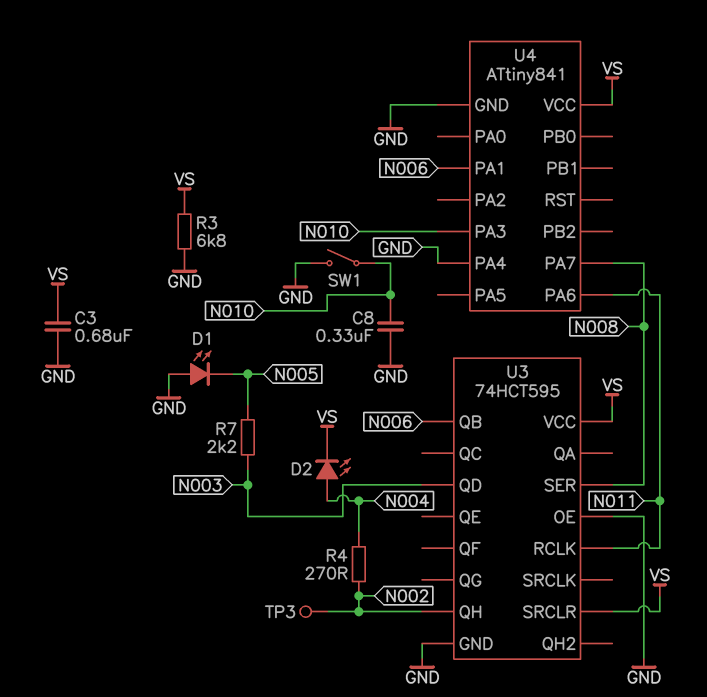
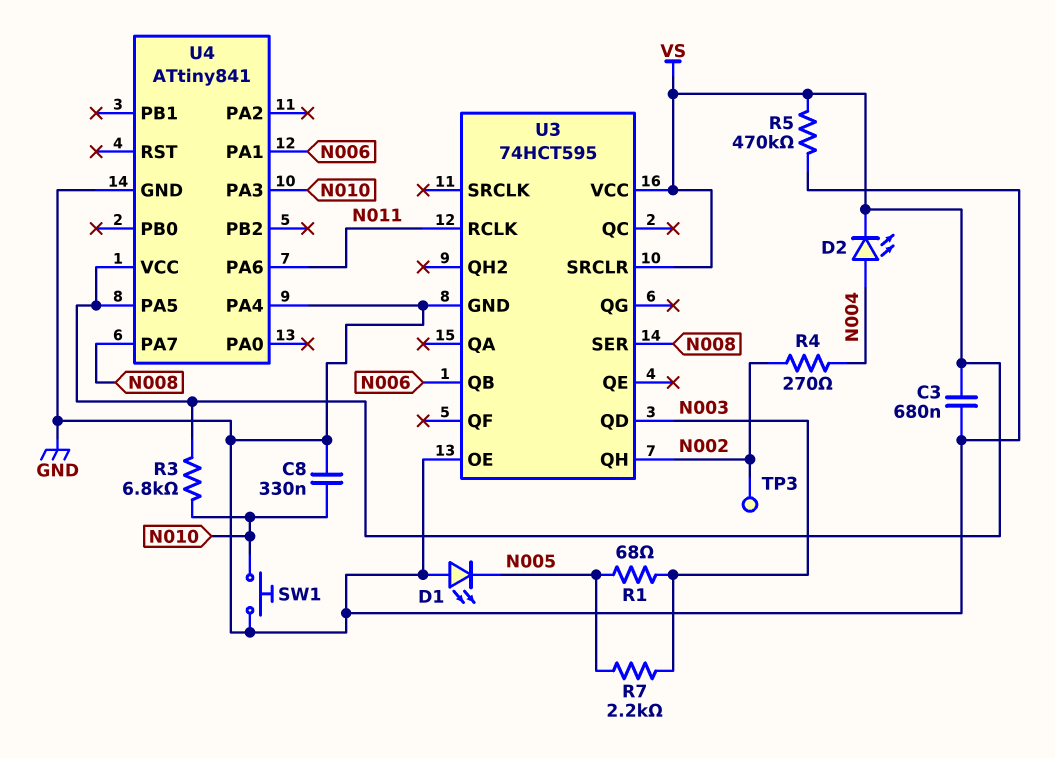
R1: none -> 68 (N003, N005)
R3: 6.8k (GND, VS) -> 6.8k (N010, VS)
R5: none -> 470k (GND, VS)
SW1: switch (GND, N010) -> button (GND, N010)
U4 pin PA5: none -> VS

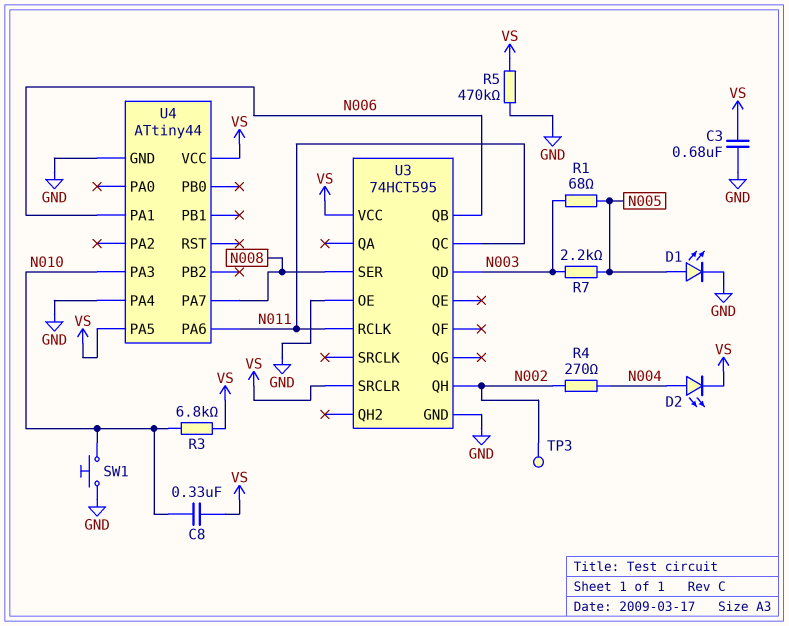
C8: 330nF (GND, N010) -> 330nF (N010, VS)
D1: LED (A GND, K N005) -> LED (A N005, K GND)
U3 pin QC: none -> N011
U4: ATtiny841 -> ATtiny44

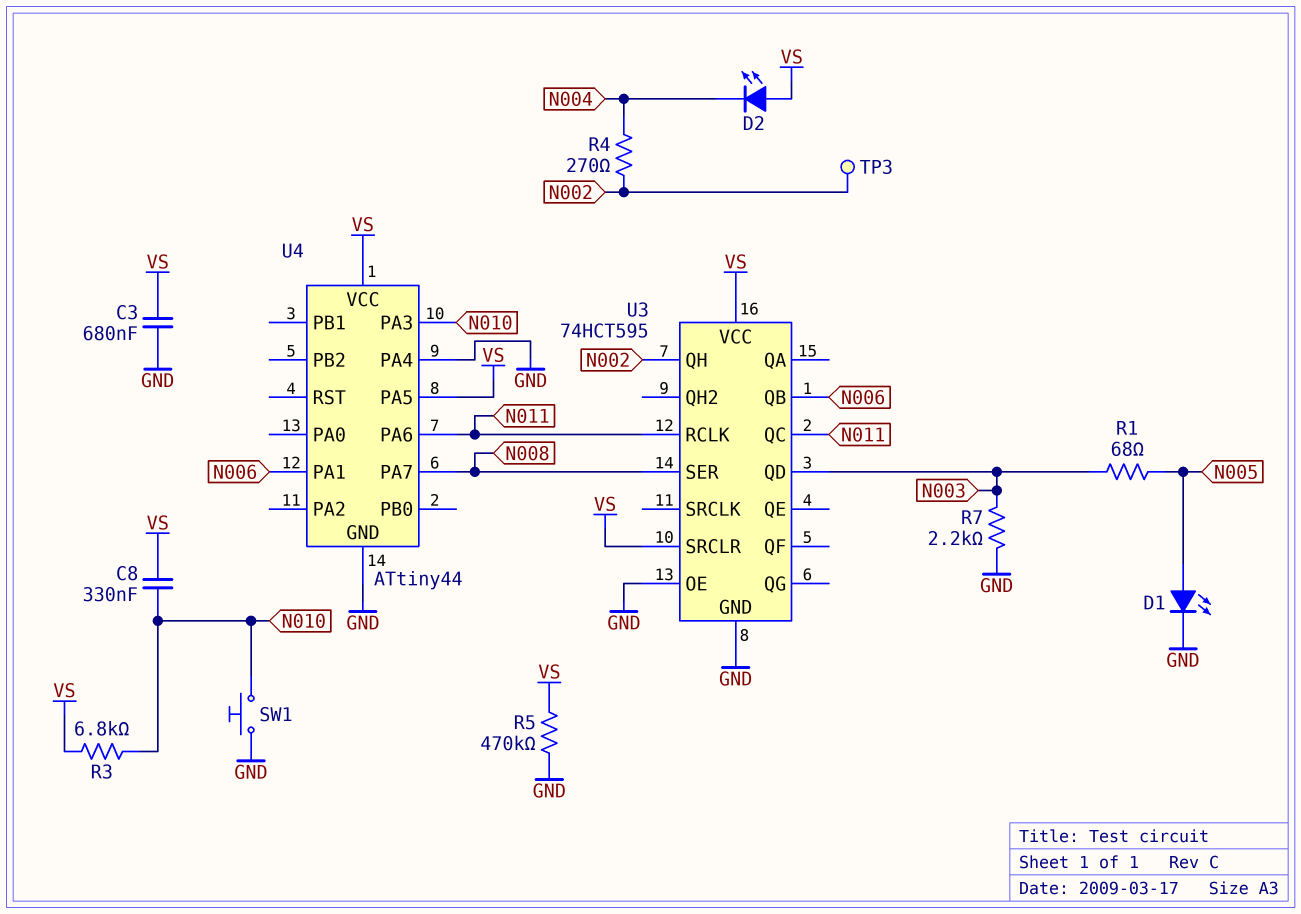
D2: LED (A N004, K VS) -> LED (A VS, K N004)
R7: 2.2k (N003, N005) -> 2.2k (GND, N003)

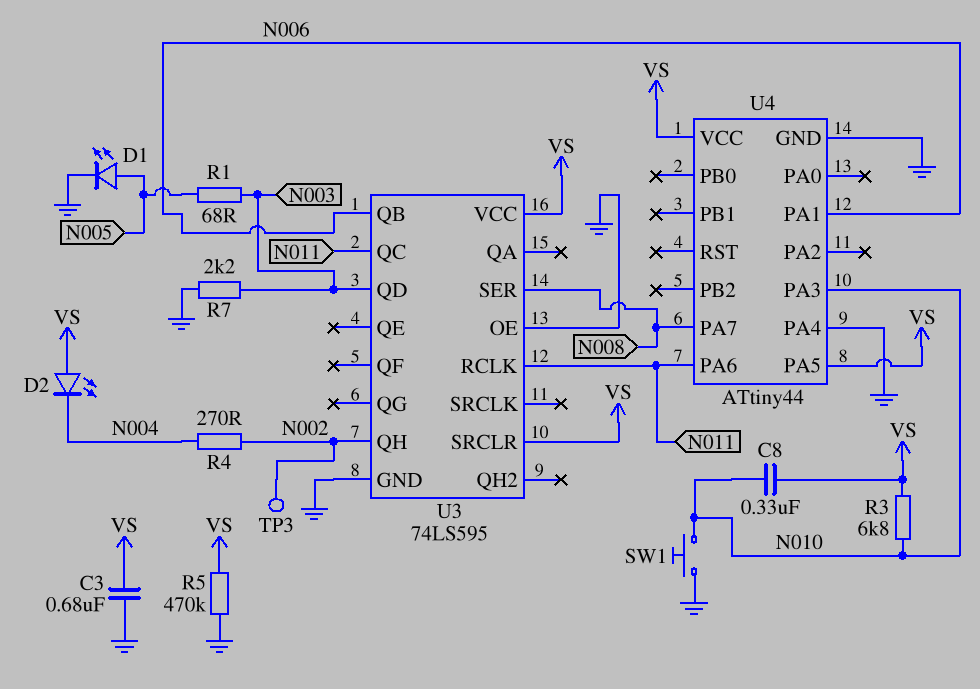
U3: 74HCT595 -> 74LS595

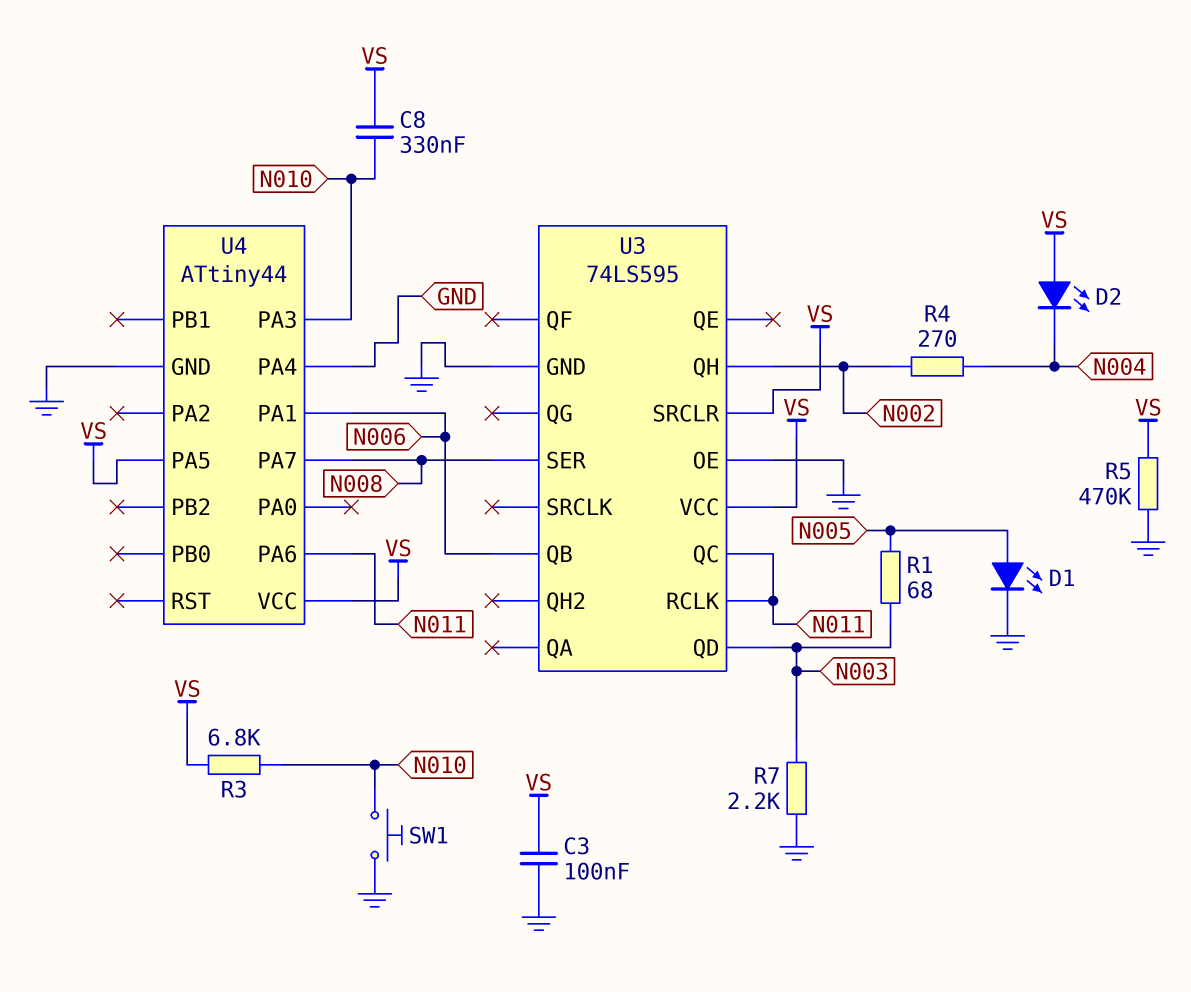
C3: 680nF (GND, VS) -> 100nF (GND, VS)
TP3: test point (N002) -> none

